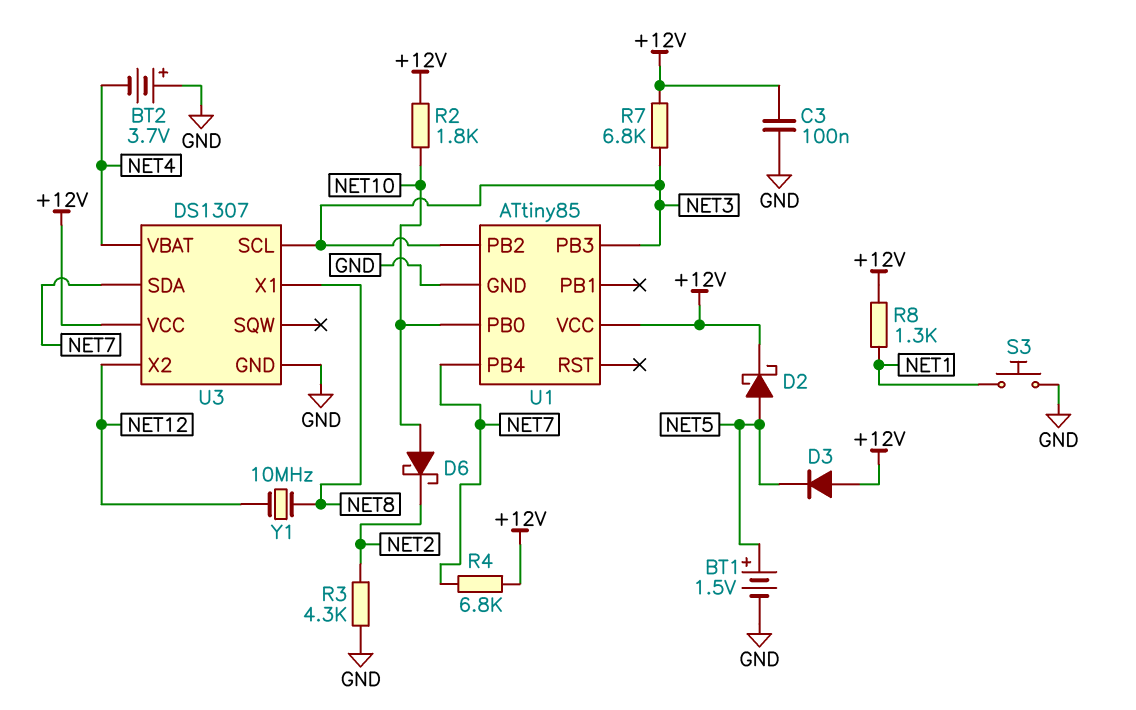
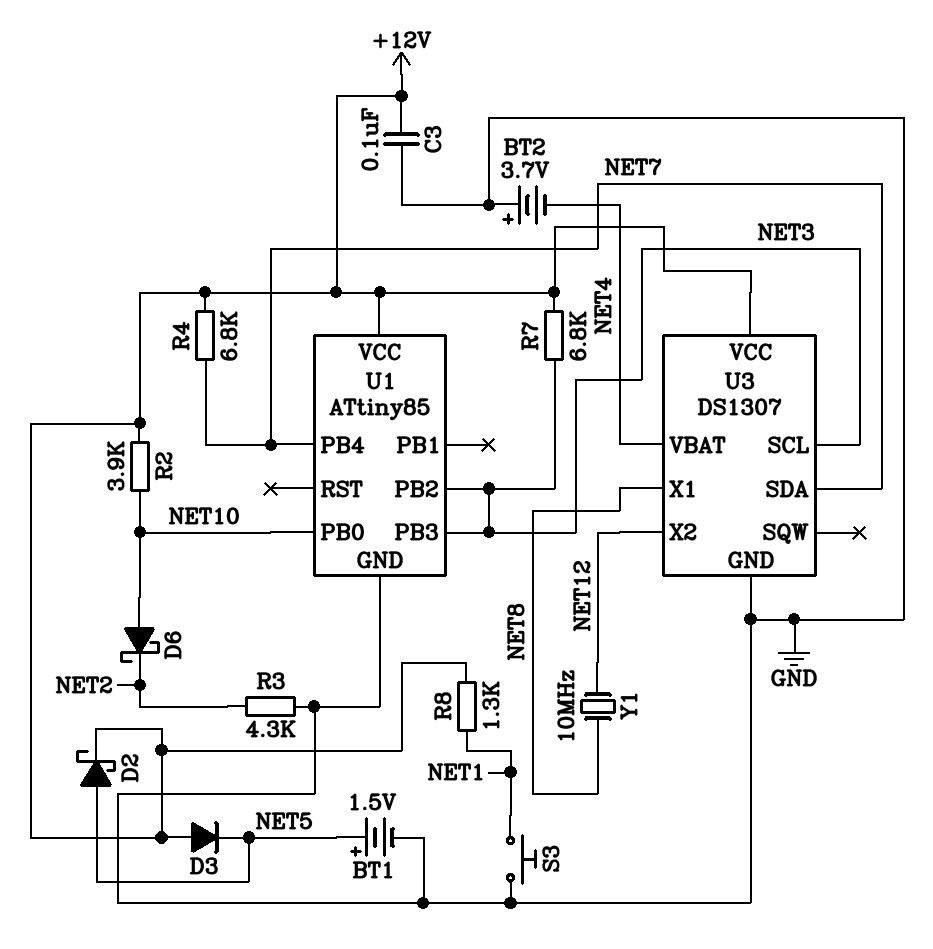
R2: 1.8k (+12V, NET10) -> 3.9k (+12V, NET10)

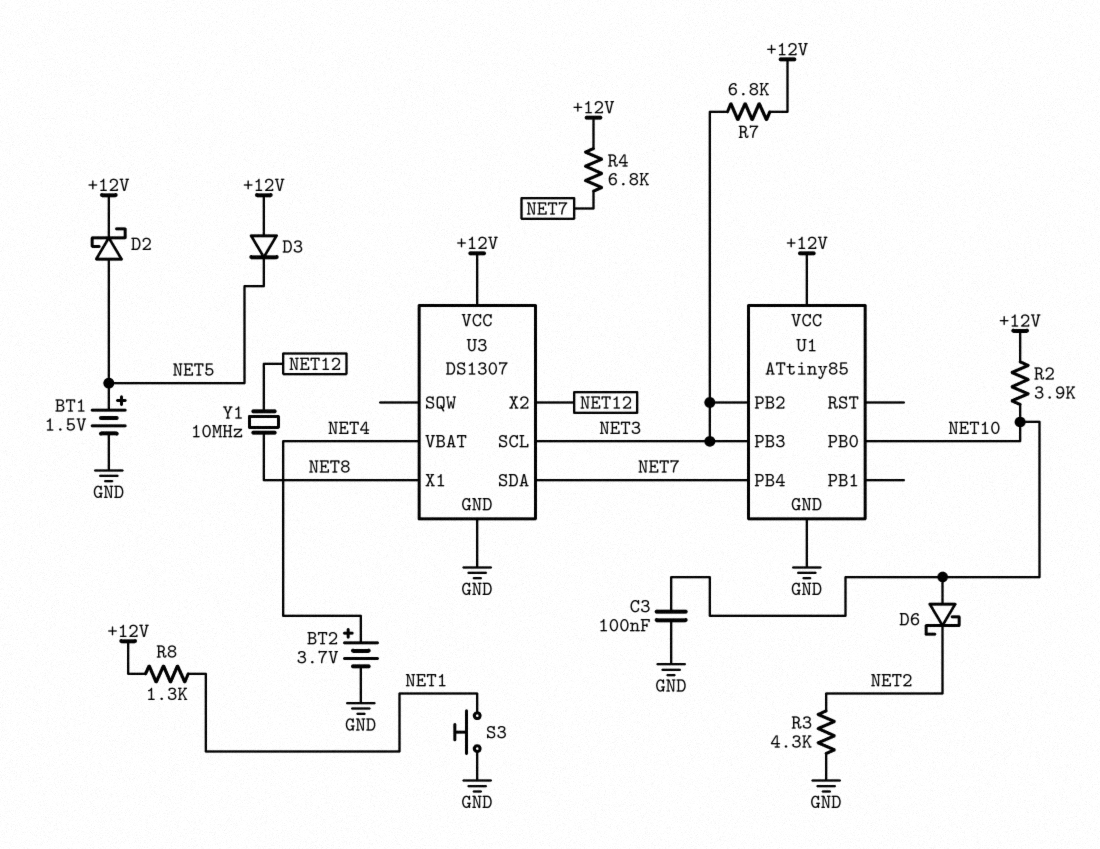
BT2: 3.7V (plus GND, minus NET4) -> 3.7V (plus NET4, minus GND)
C3: 100nF (+12V, GND) -> 100nF (GND, NET10)

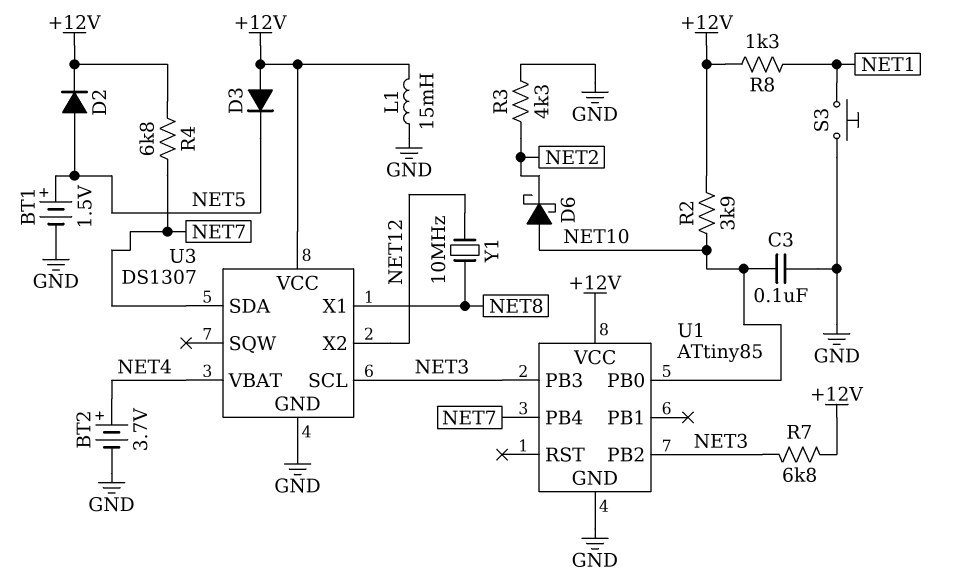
D2: schottky (A NET5, K +12V) -> diode (A NET5, K +12V)
L1: none -> 15mH (+12V, GND)

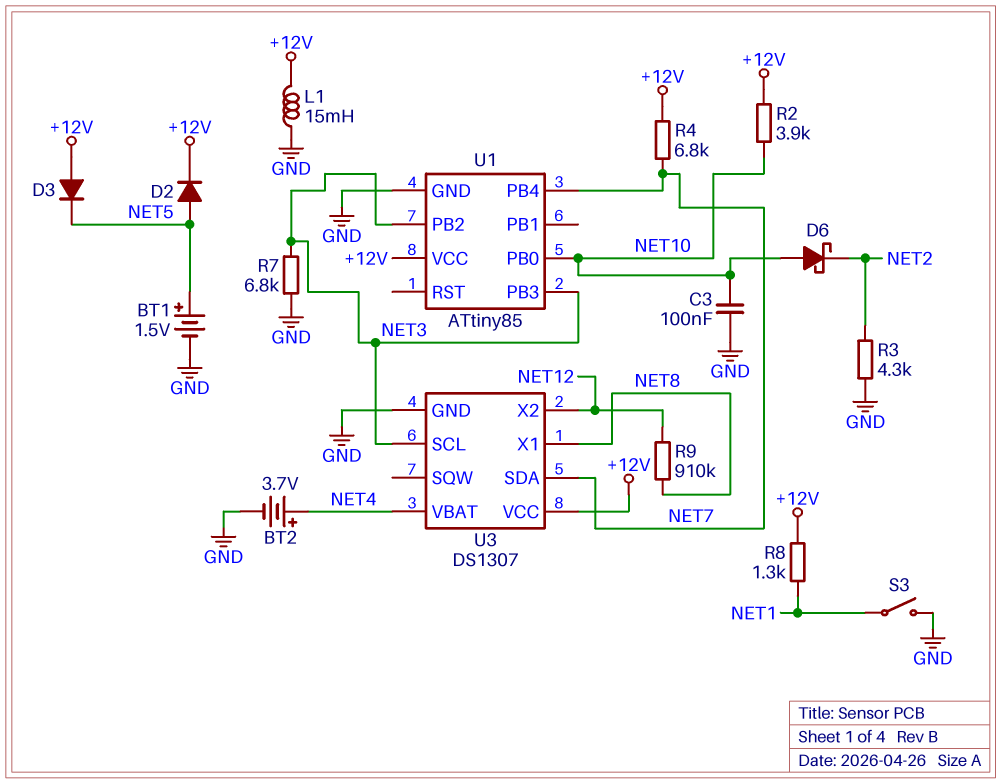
R7: 6.8k (+12V, NET3) -> 6.8k (GND, NET3)
R9: none -> 910k (NET8, NET12)
S3: button (GND, NET1) -> switch (GND, NET1)
Y1: 10MHz (NET8, NET12) -> none

